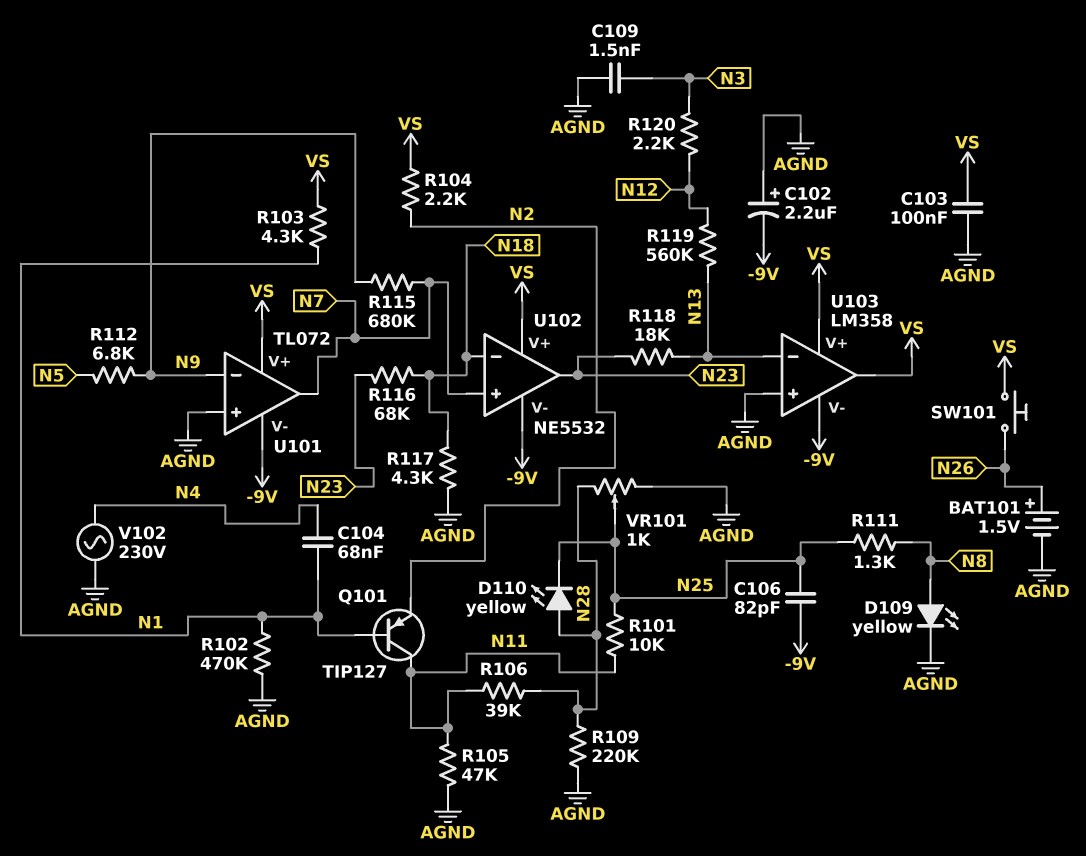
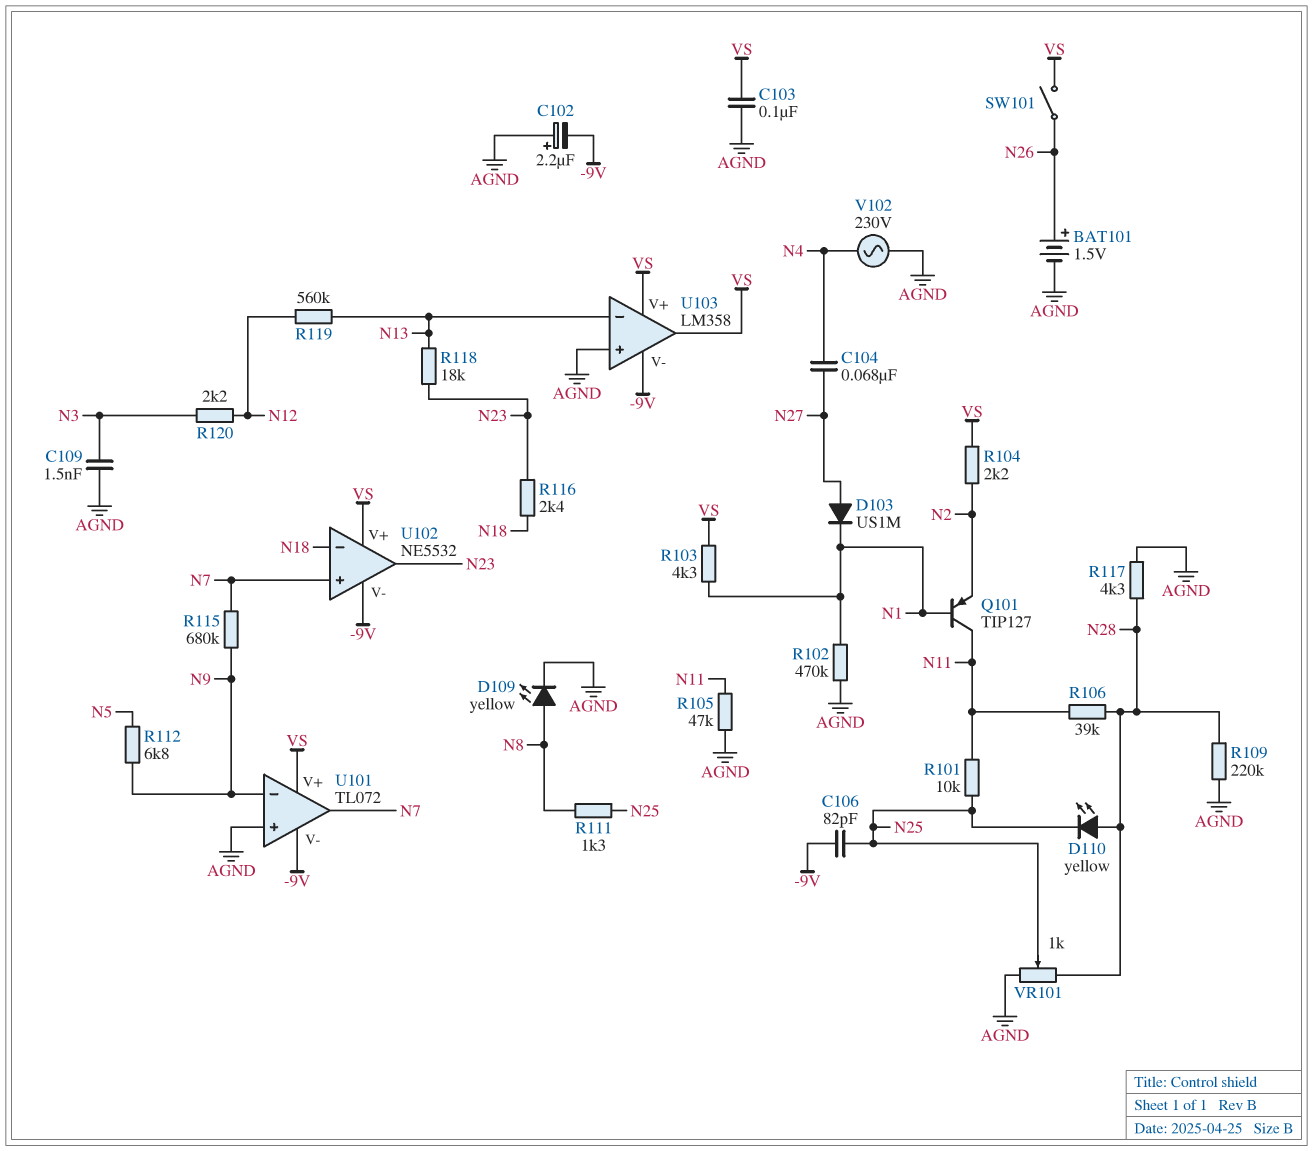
C104: 68nF (N1, N4) -> 68nF (N4, N27)
D103: none -> diode US1M (A N27, K N1)
R116: 68k (N18, N23) -> 2.4k (N18, N23)
R117: 4.3k (AGND, N18) -> 4.3k (AGND, N28)
SW101: button (N26, VS) -> switch (N26, VS)

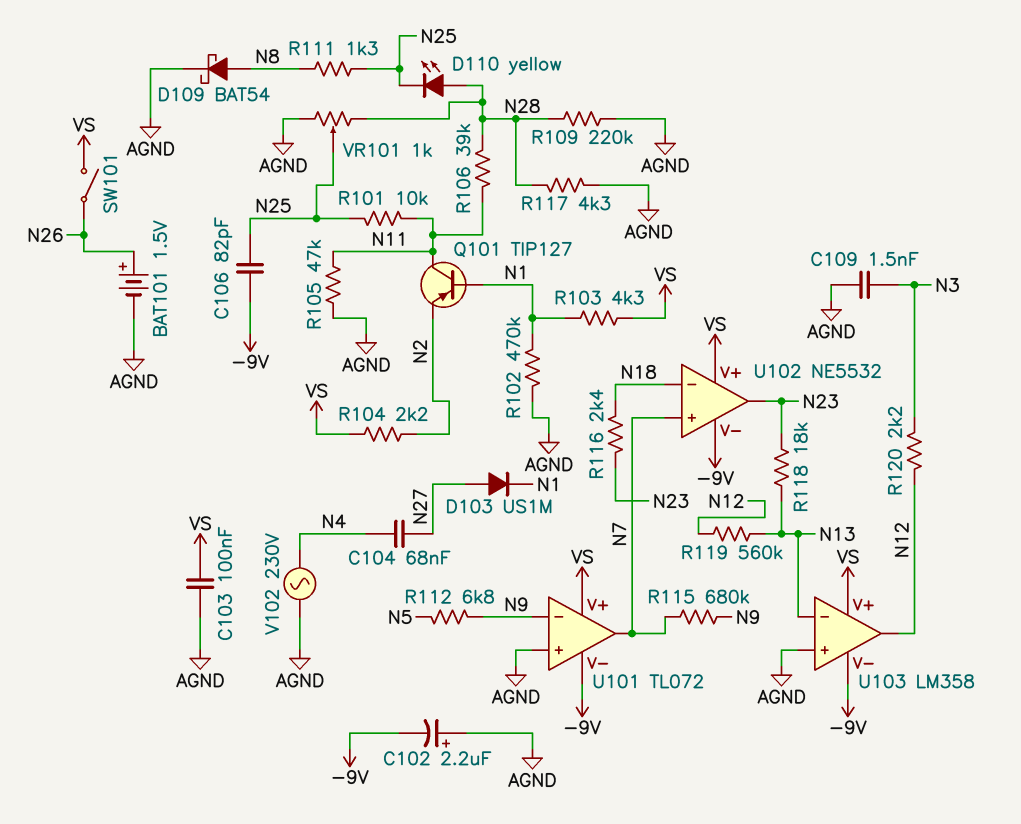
D109: LED yellow (A N8, K AGND) -> schottky BAT54 (A N8, K AGND)
U103 pin out: VS -> N12

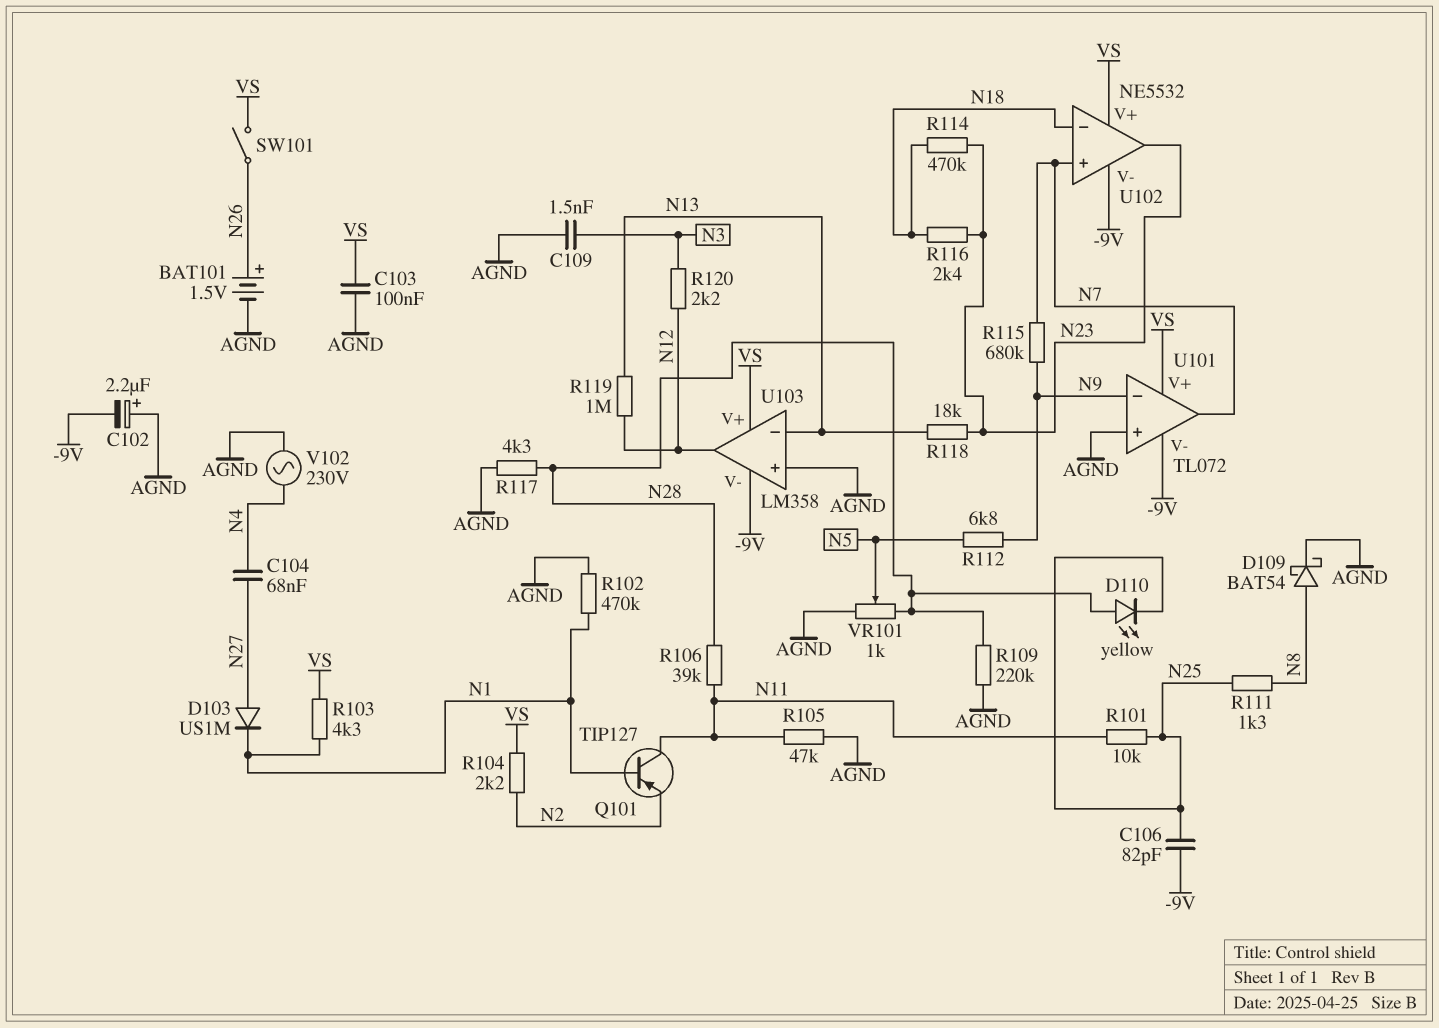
R114: none -> 470k (N18, N23)
R119: 560k (N12, N13) -> 1M (N12, N13)
VR101: 1k (AGND, N28, wiper N25) -> 1k (AGND, N28, wiper N5)

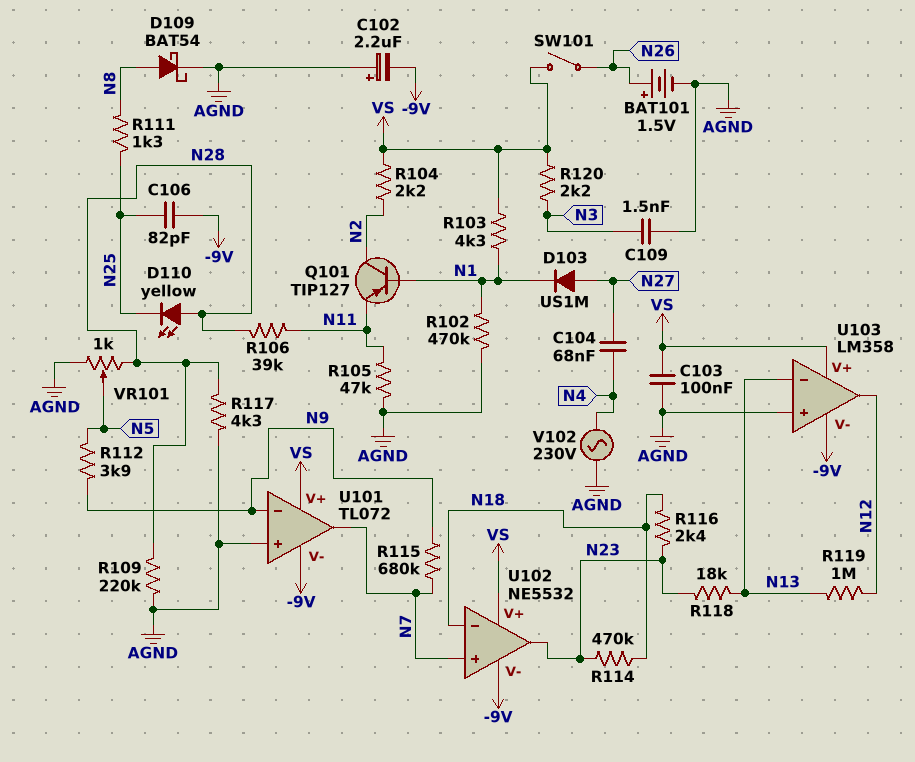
Q101: PNP TIP127 (B N1, C N11, E N2) -> PNP TIP127 (B N1, C N2, E N11)
R101: 10k (N11, N25) -> none
R112: 6.8k (N5, N9) -> 3.9k (N5, N9)
R120: 2.2k (N3, N12) -> 2.2k (N3, VS)

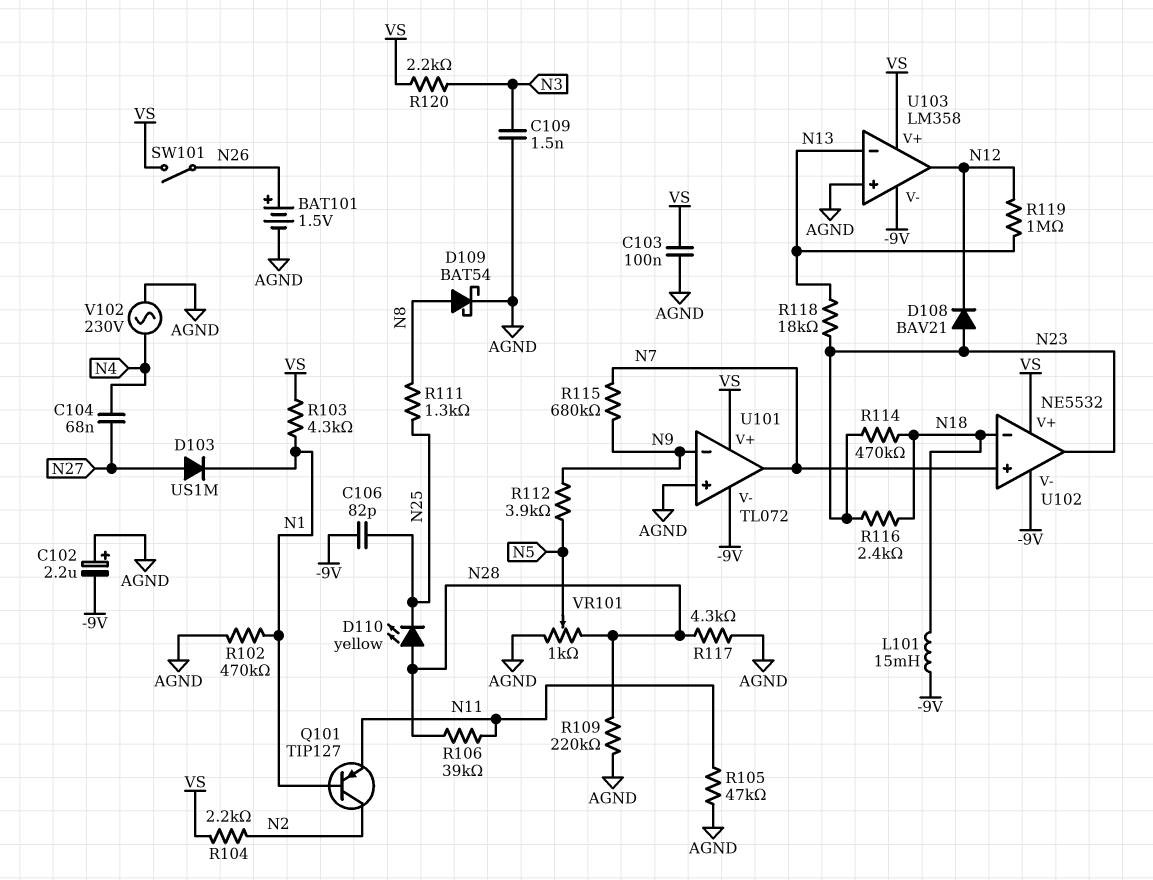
D108: none -> diode BAV21 (A N23, K N12)
L101: none -> 15mH (-9V, N18)

